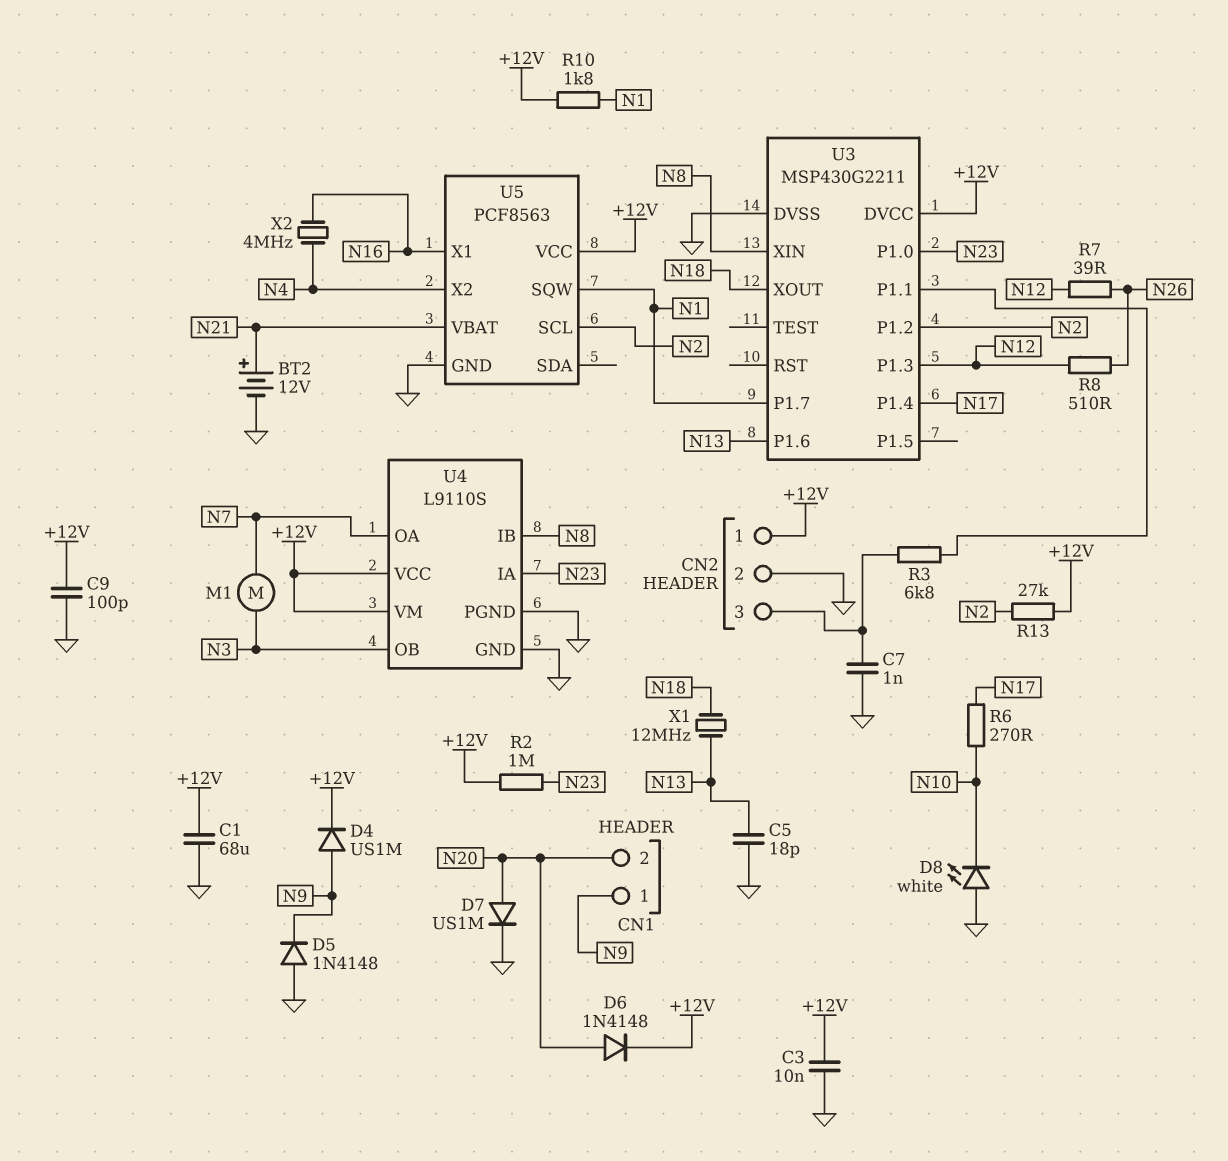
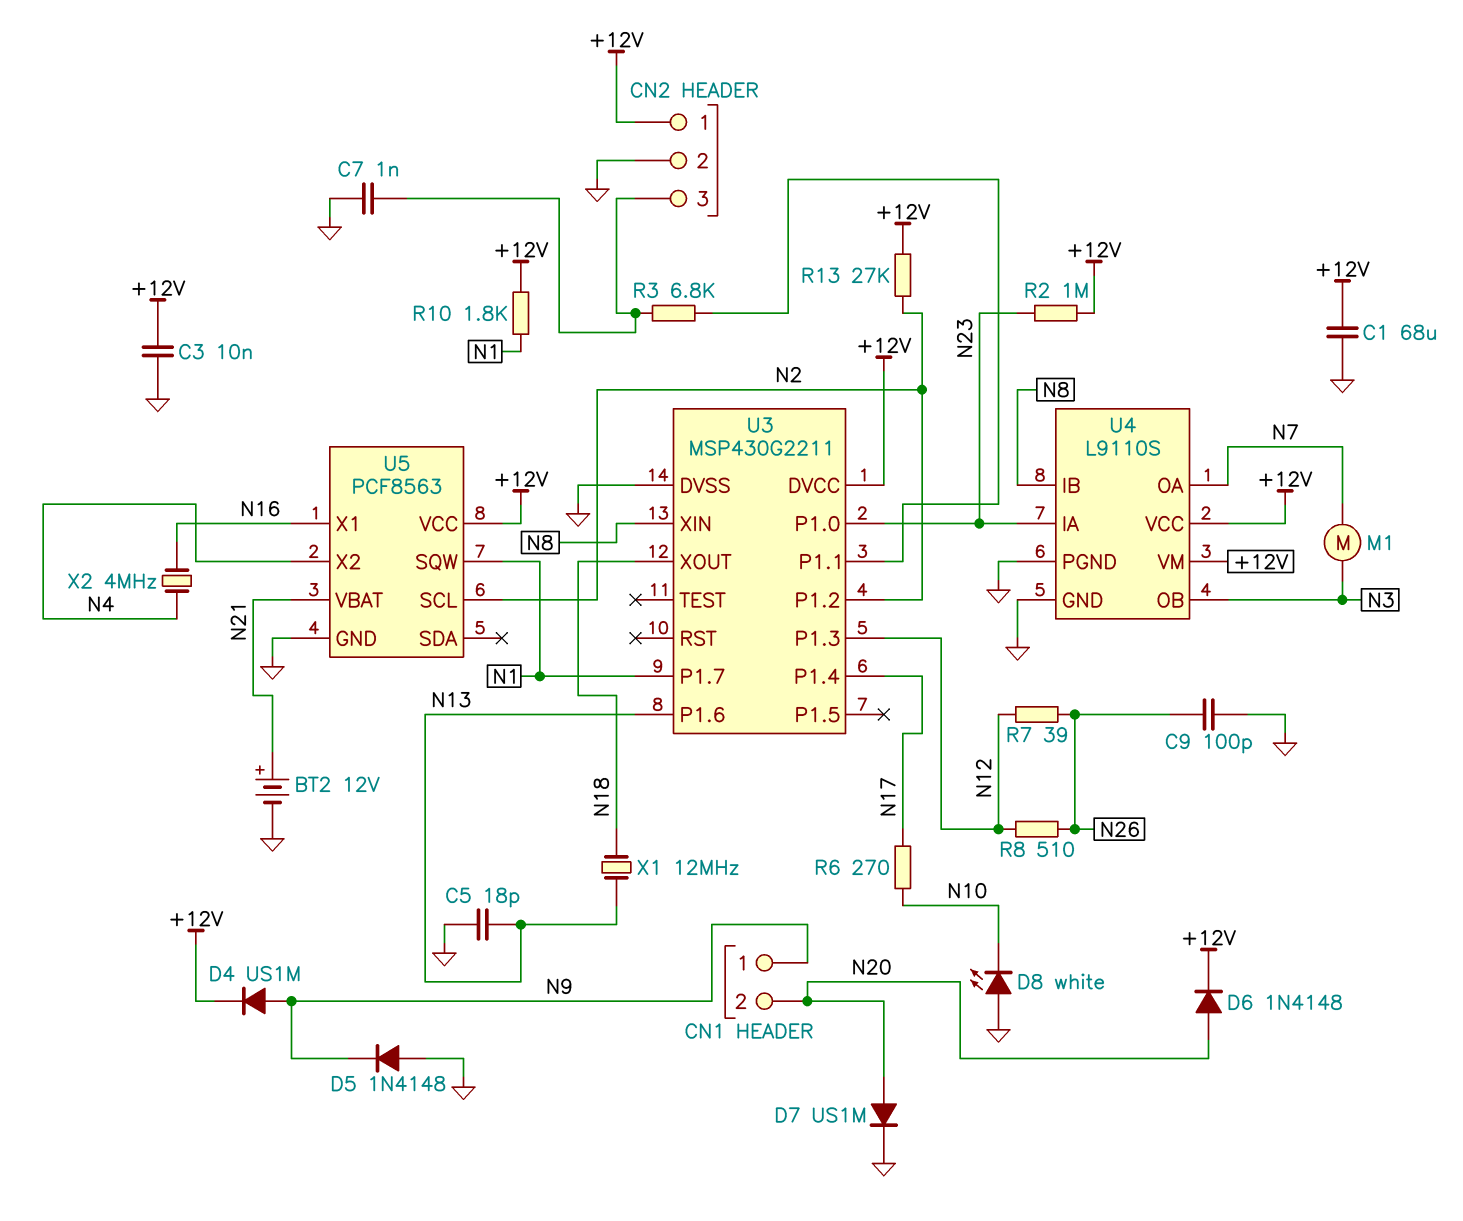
C9: 100pF (+12V, GND) -> 100pF (GND, N26)

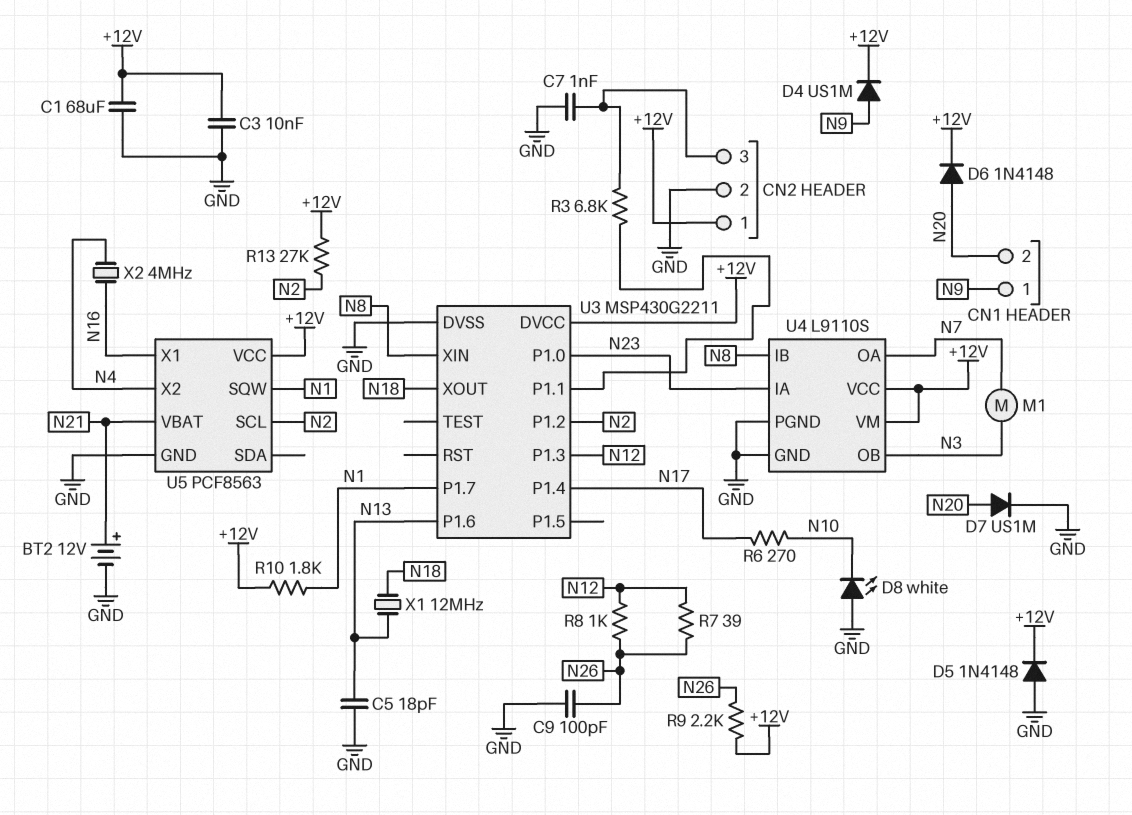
D5: diode 1N4148 (A GND, K N9) -> diode 1N4148 (A GND, K +12V)
R2: 1M (+12V, N23) -> none
R8: 510 (N12, N26) -> 1k (N12, N26)
R9: none -> 2.2k (+12V, N26)

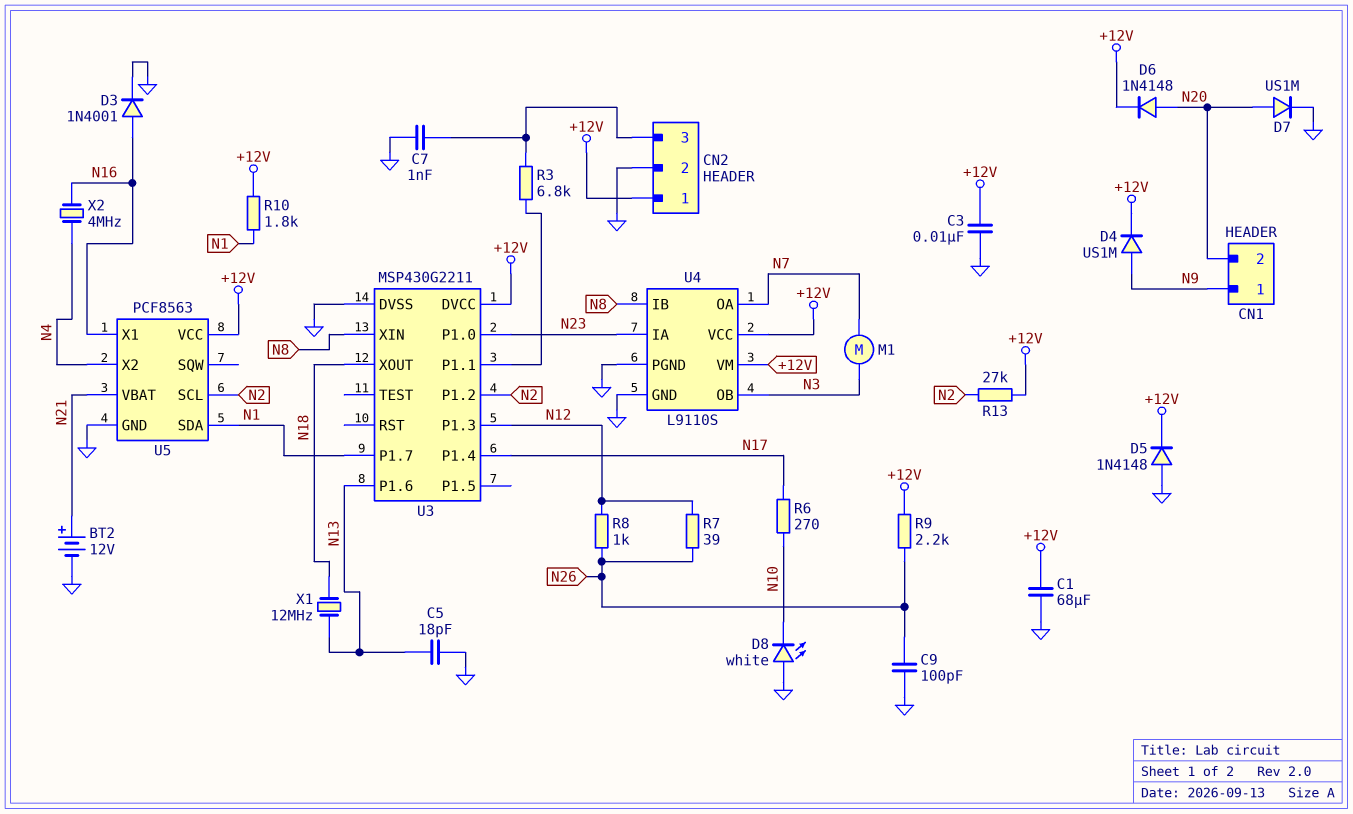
D3: none -> diode 1N4001 (A N16, K GND)
U5 pin SDA: none -> N1
U5 pin SQW: N1 -> none

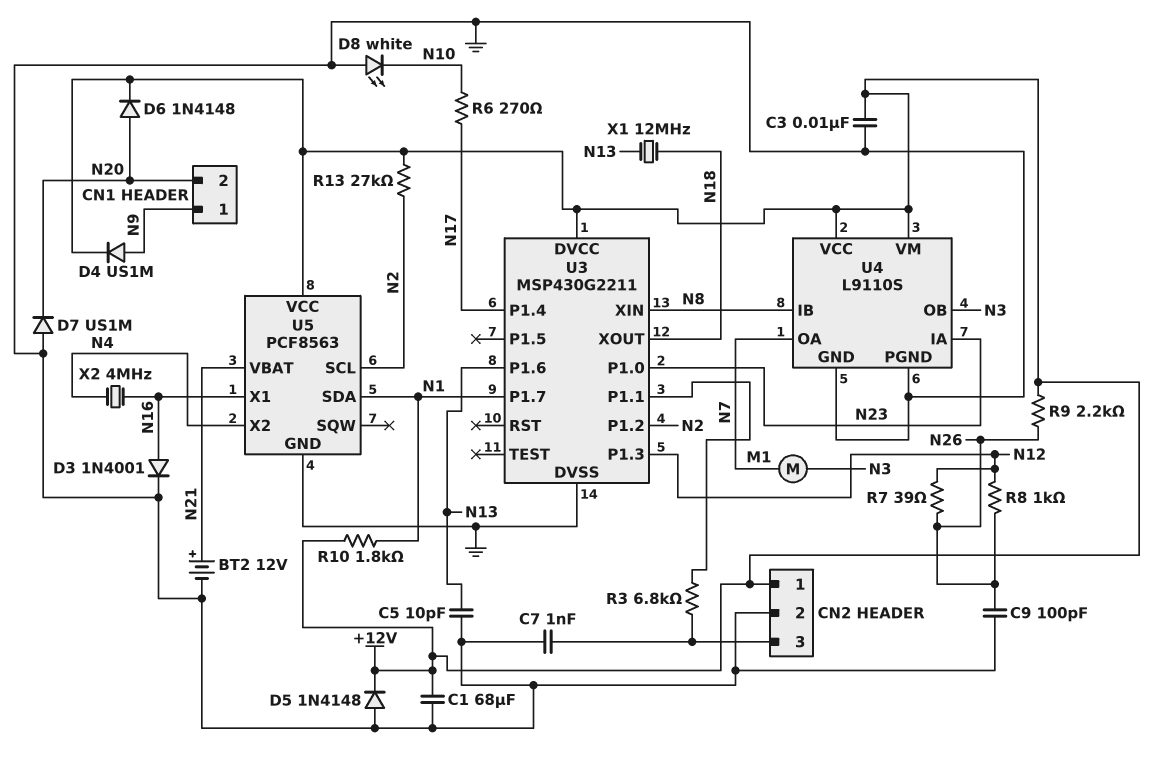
C5: 18pF (GND, N13) -> 10pF (GND, N13)
D7: diode US1M (A N20, K GND) -> diode US1M (A GND, K N20)

